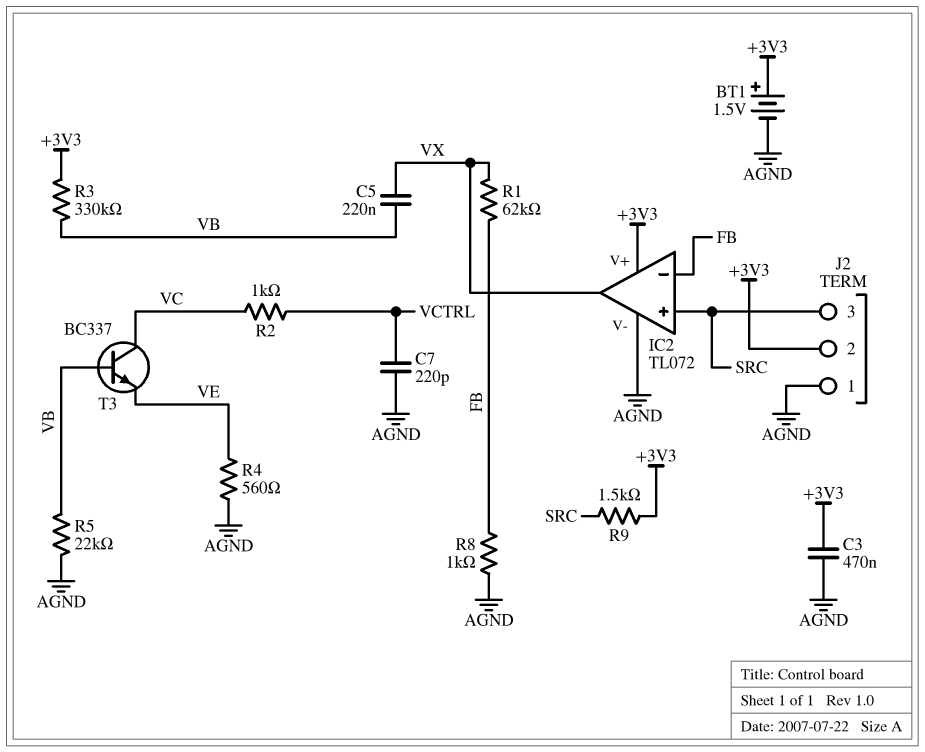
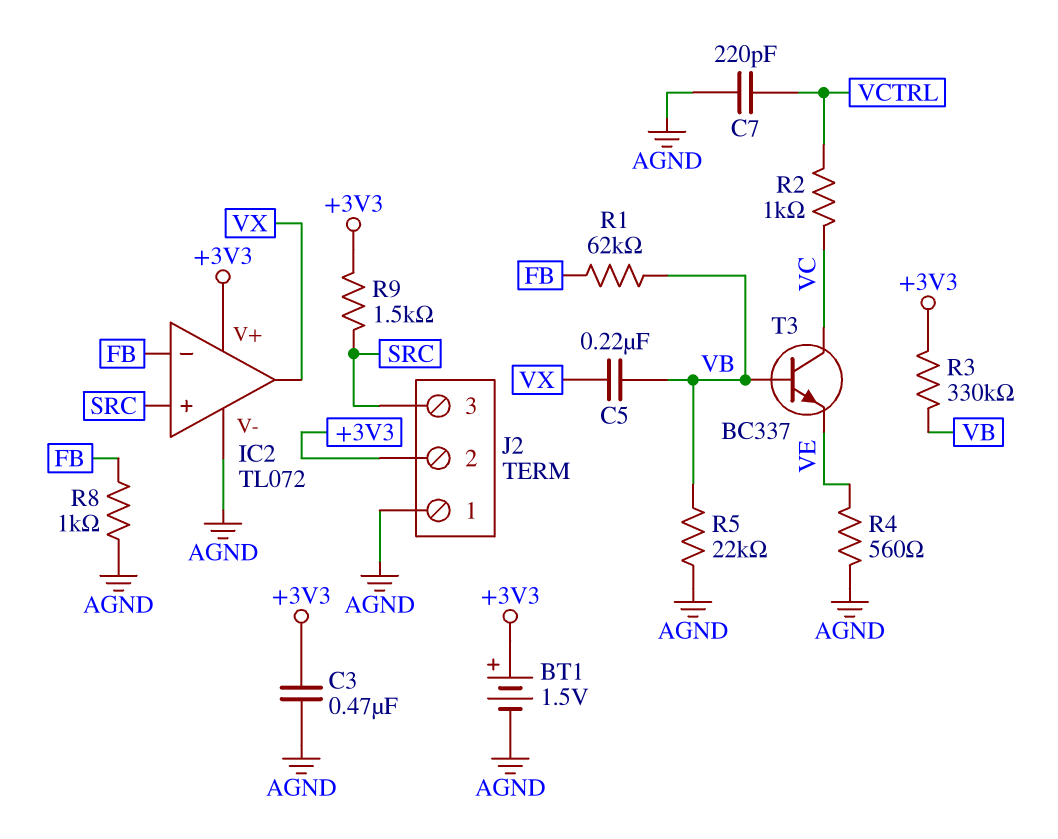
R1: 62k (FB, VX) -> 62k (FB, VB)

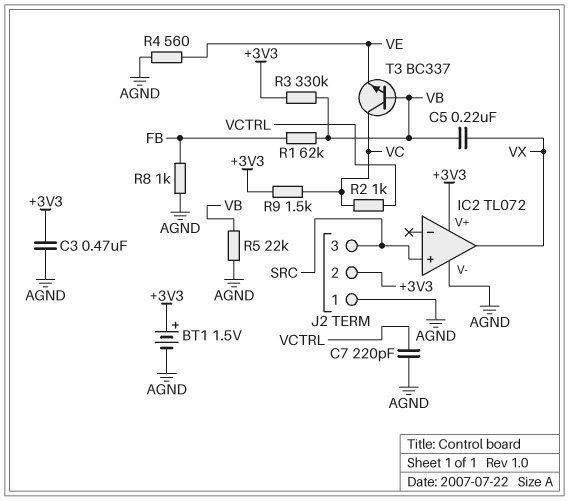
IC2 pin in-: FB -> none
R9: 1.5k (+3V3, SRC) -> 1.5k (+3V3, VC)

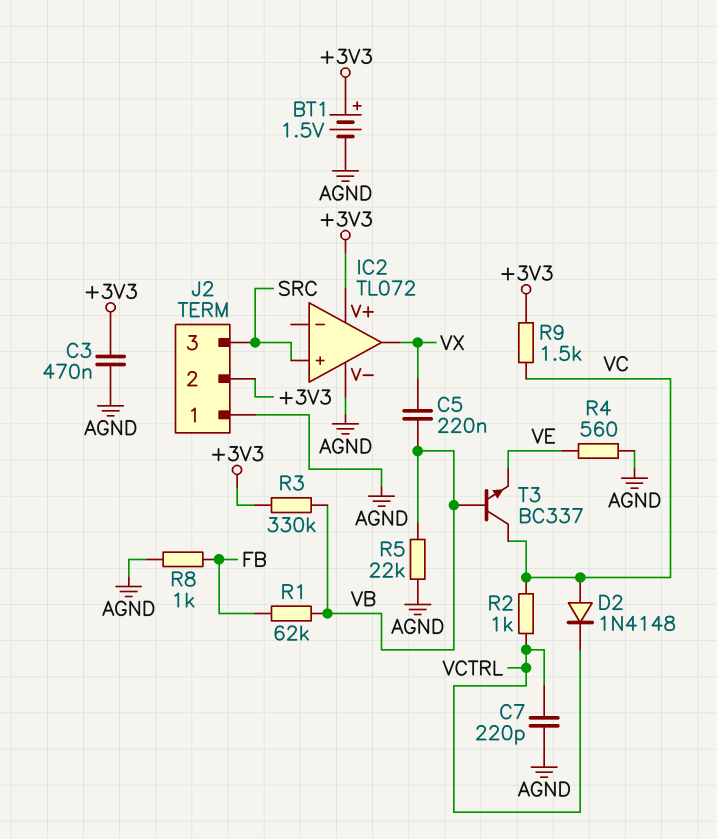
D2: none -> diode 1N4148 (A VC, K VCTRL)

